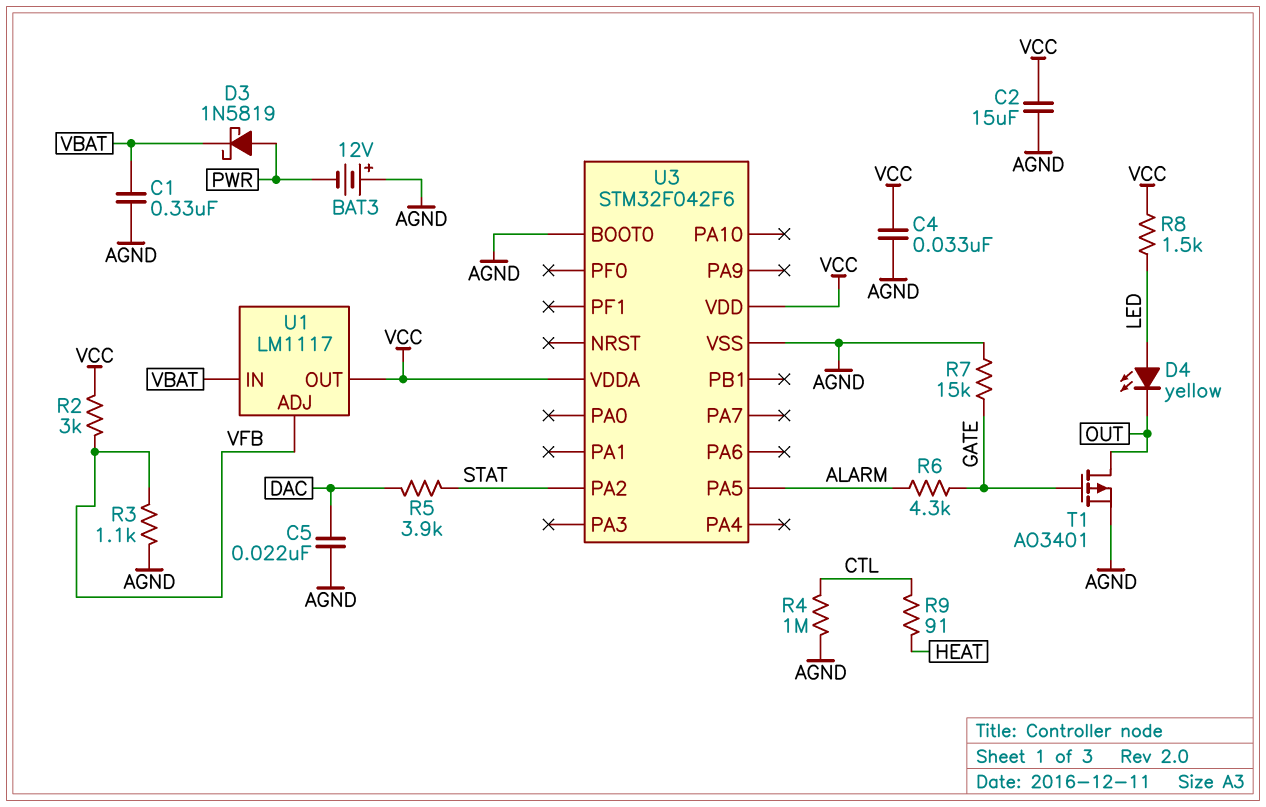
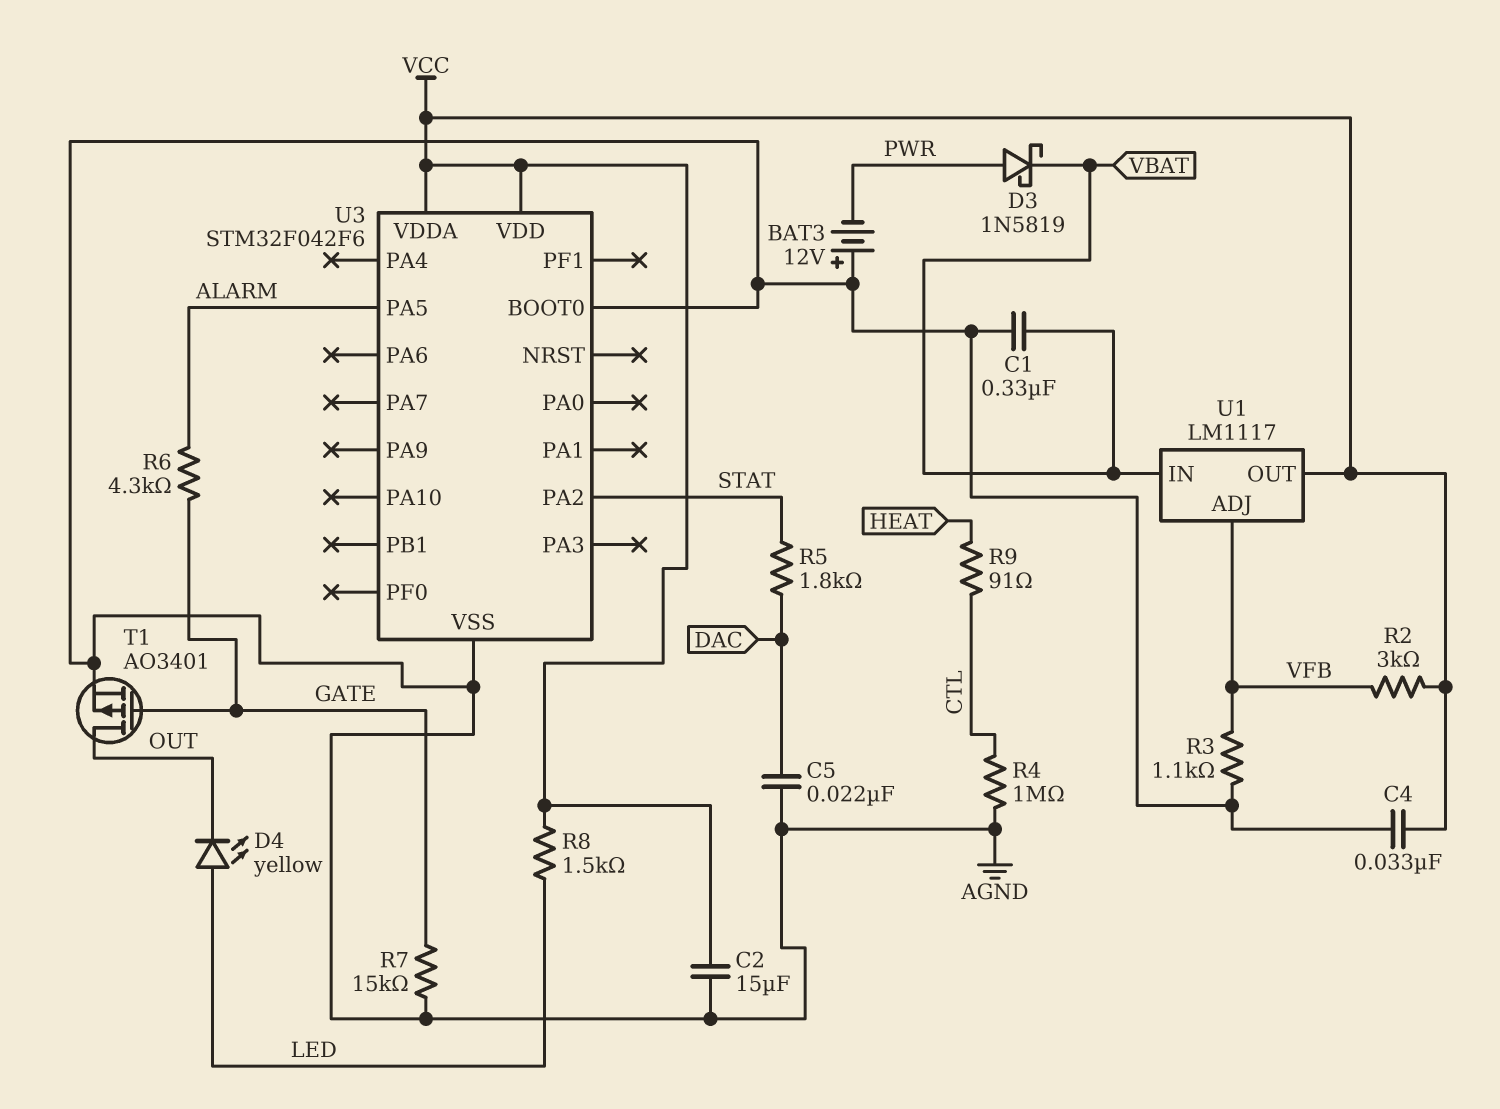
R5: 3.9k (DAC, STAT) -> 1.8k (DAC, STAT)

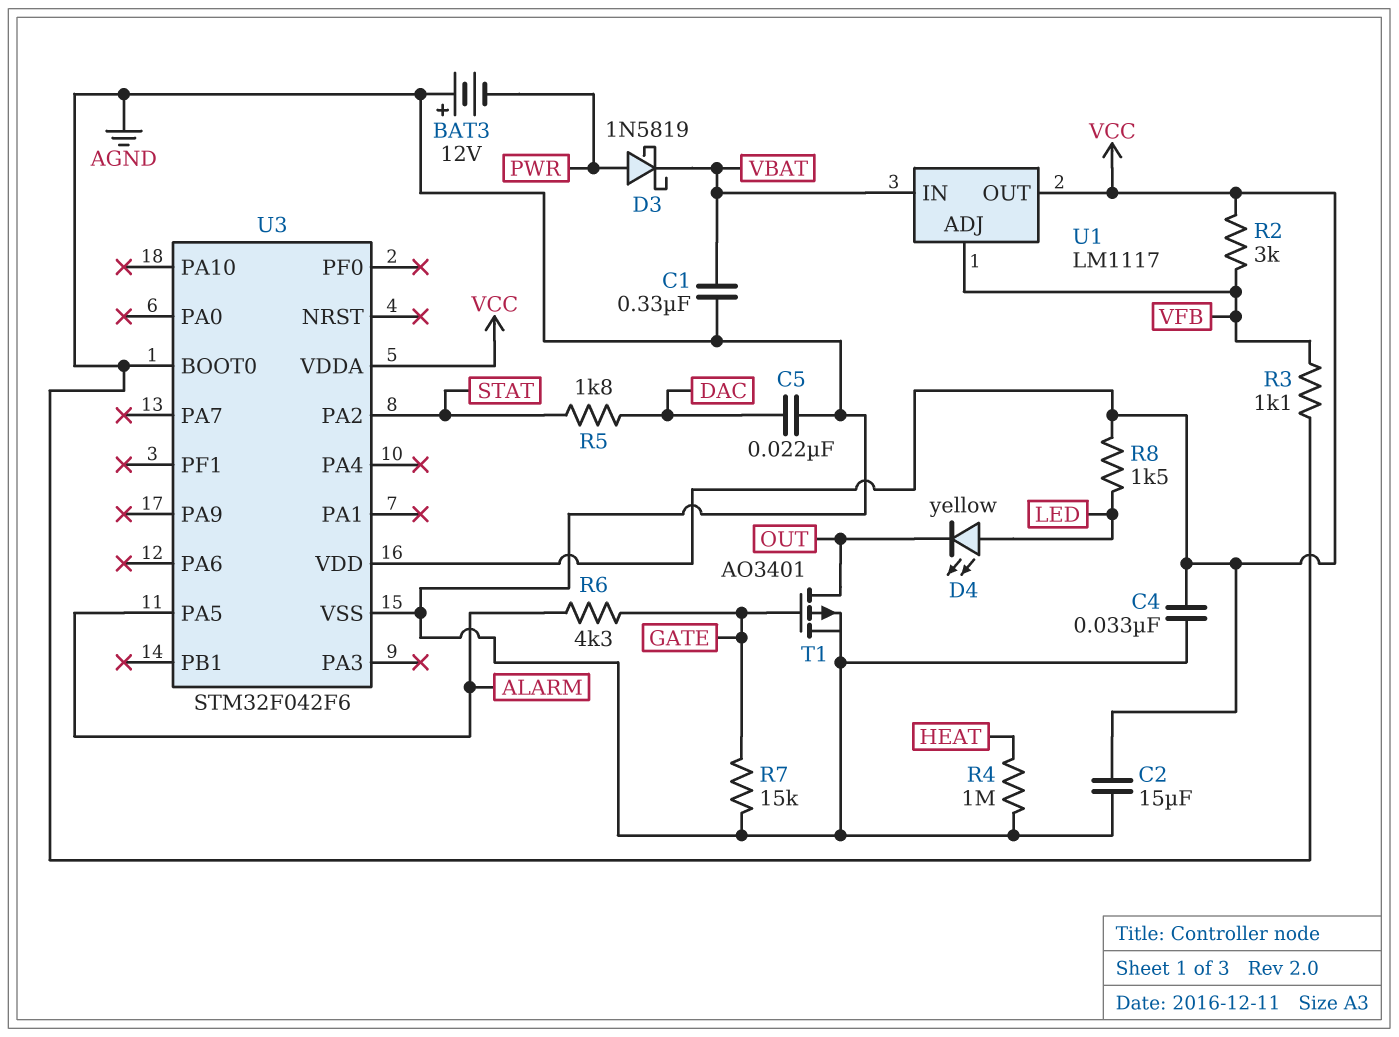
R4: 1M (AGND, CTL) -> 1M (AGND, HEAT)
R9: 91 (CTL, HEAT) -> none

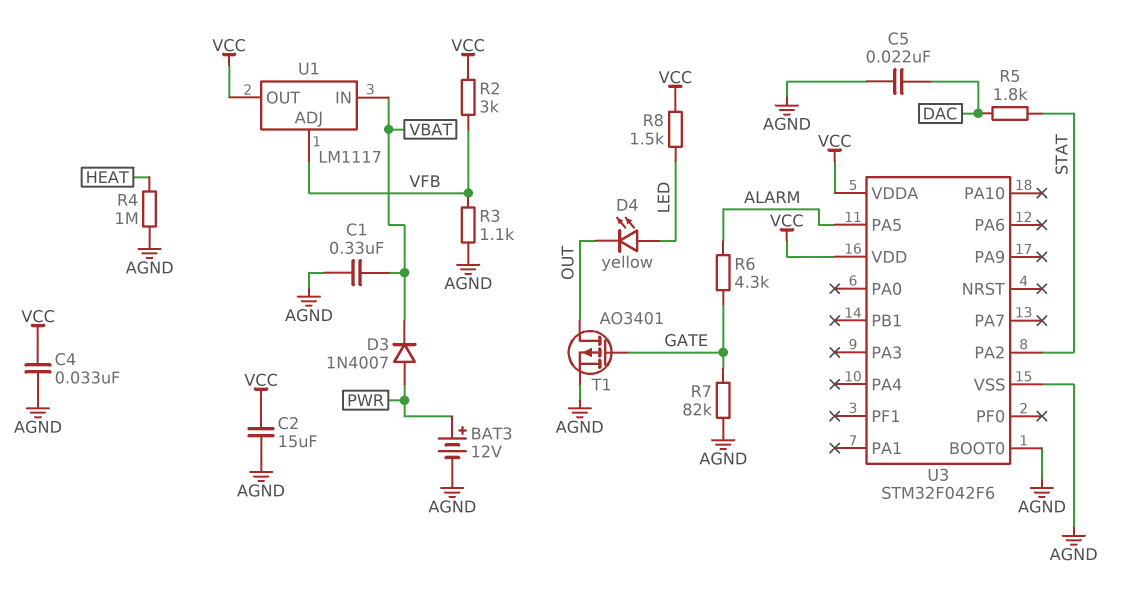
BAT3: 12V (plus AGND, minus PWR) -> 12V (plus PWR, minus AGND)
D3: schottky 1N5819 (A PWR, K VBAT) -> diode 1N4007 (A PWR, K VBAT)
R7: 15k (AGND, GATE) -> 82k (AGND, GATE)

